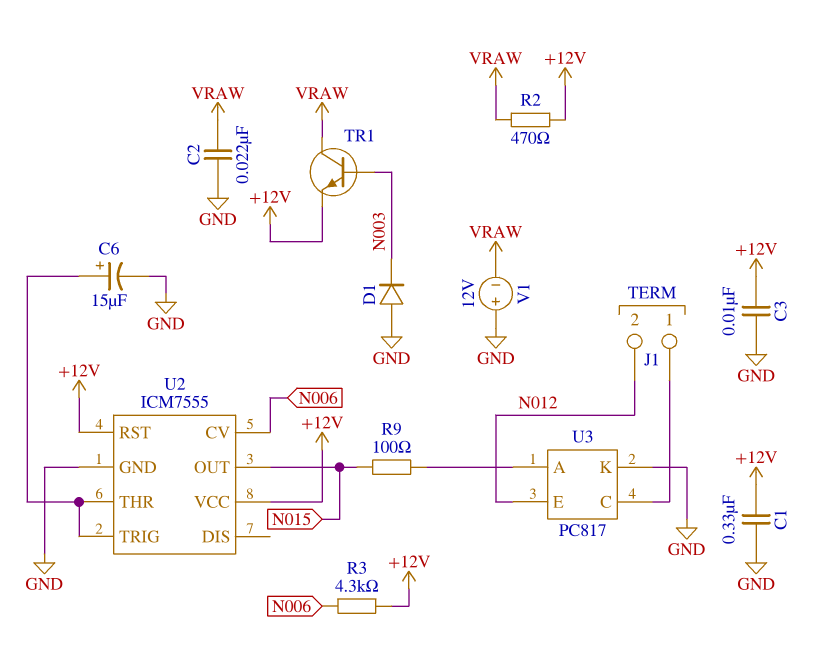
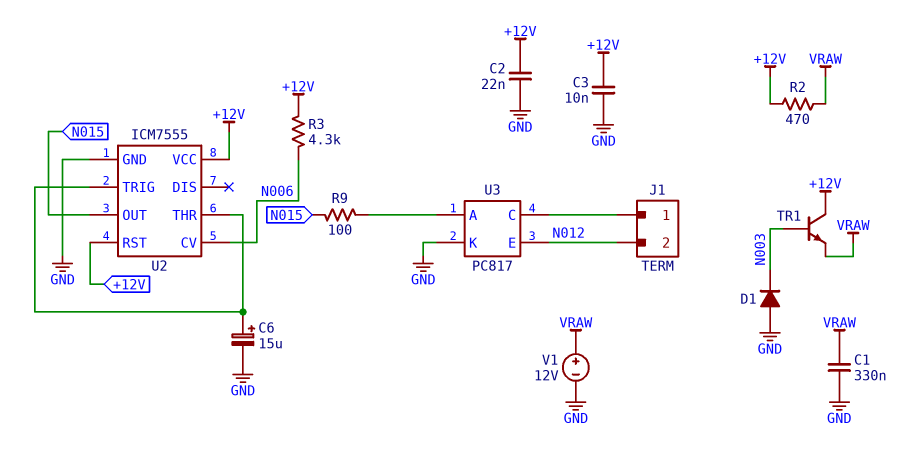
C1: 330nF (+12V, GND) -> 330nF (GND, VRAW)
C2: 22nF (GND, VRAW) -> 22nF (+12V, GND)
TR1: NPN (B N003, C VRAW, E +12V) -> NPN (B N003, C +12V, E VRAW)
V1: 12V (plus GND, minus VRAW) -> 12V (plus VRAW, minus GND)

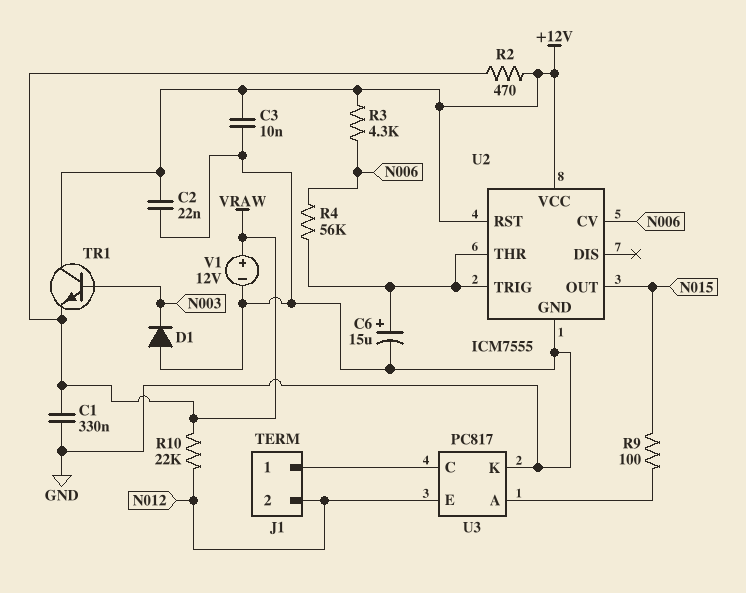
R4: none -> 56k (N006, U2/THR)
R10: none -> 22k (N012, VRAW)

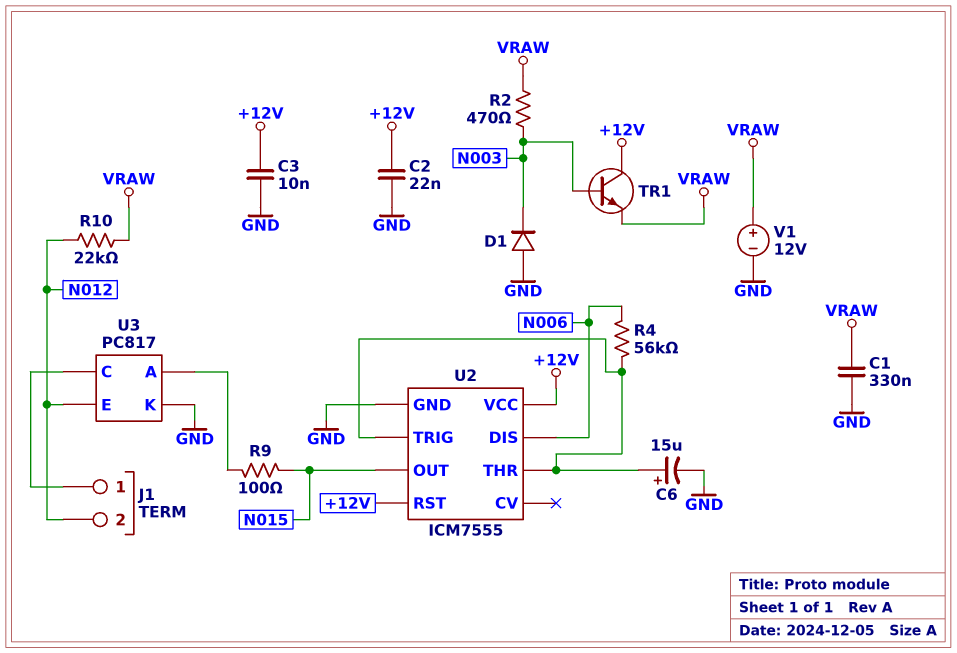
R2: 470 (+12V, VRAW) -> 470 (N003, VRAW)
R3: 4.3k (+12V, N006) -> none
U2 pin CV: N006 -> none
U2 pin DIS: none -> N006

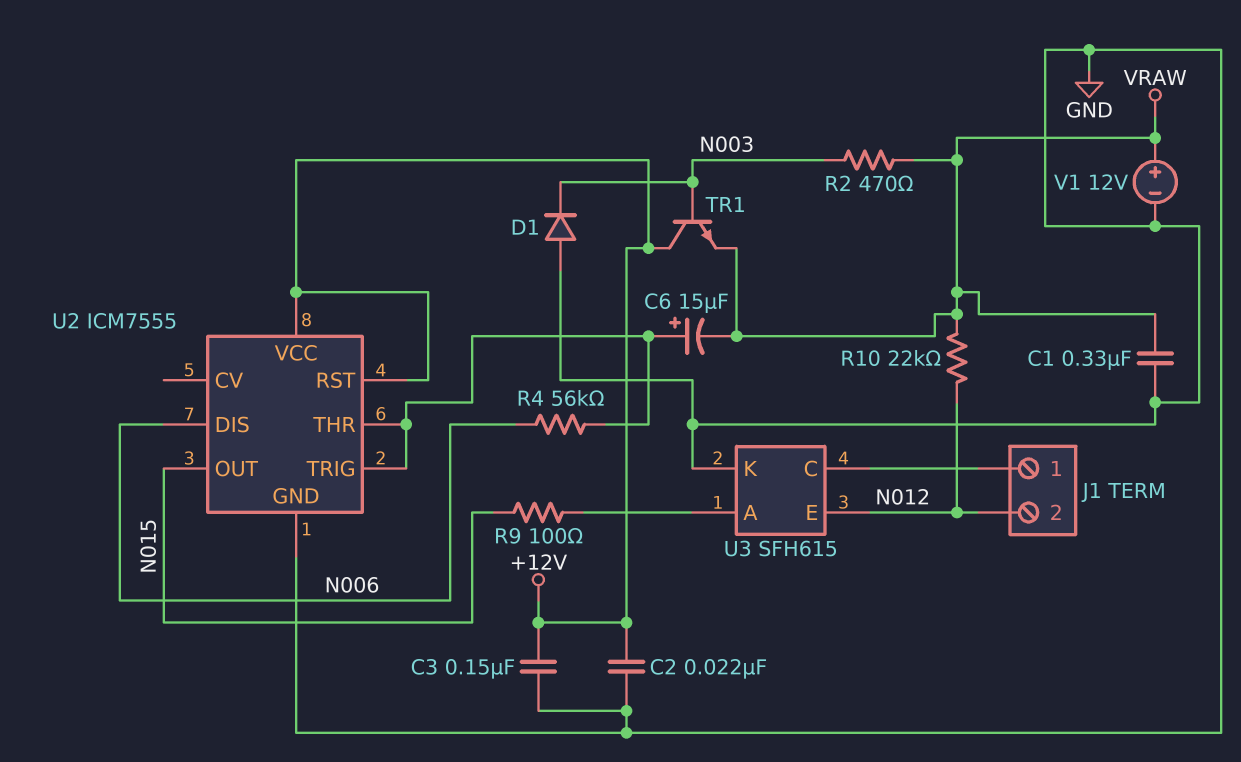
C3: 10nF (+12V, GND) -> 150nF (+12V, GND)
C6: 15uF (plus U2/THR, minus GND) -> 15uF (plus U2/THR, minus VRAW)
U3: PC817 -> SFH615

